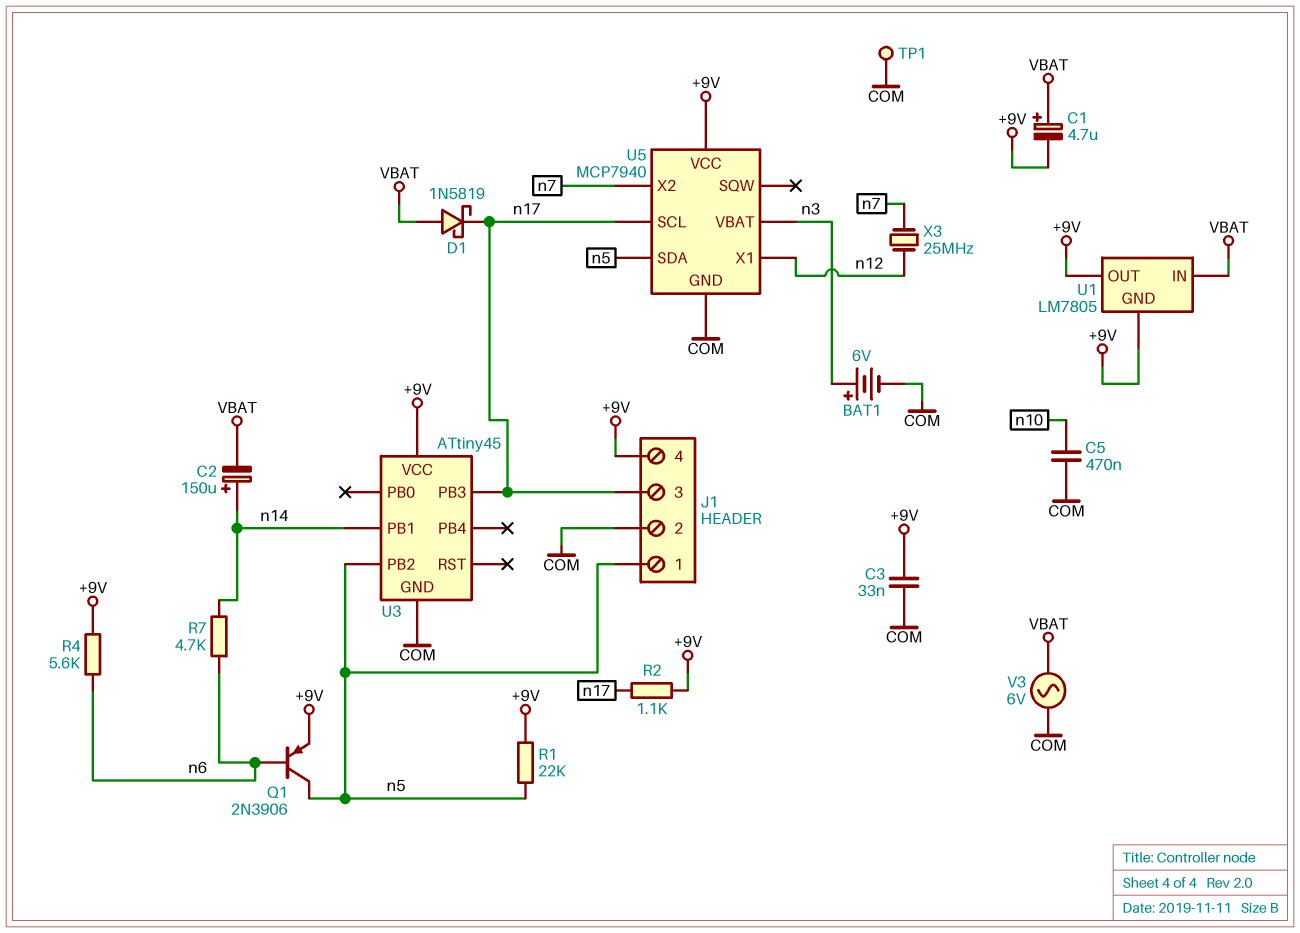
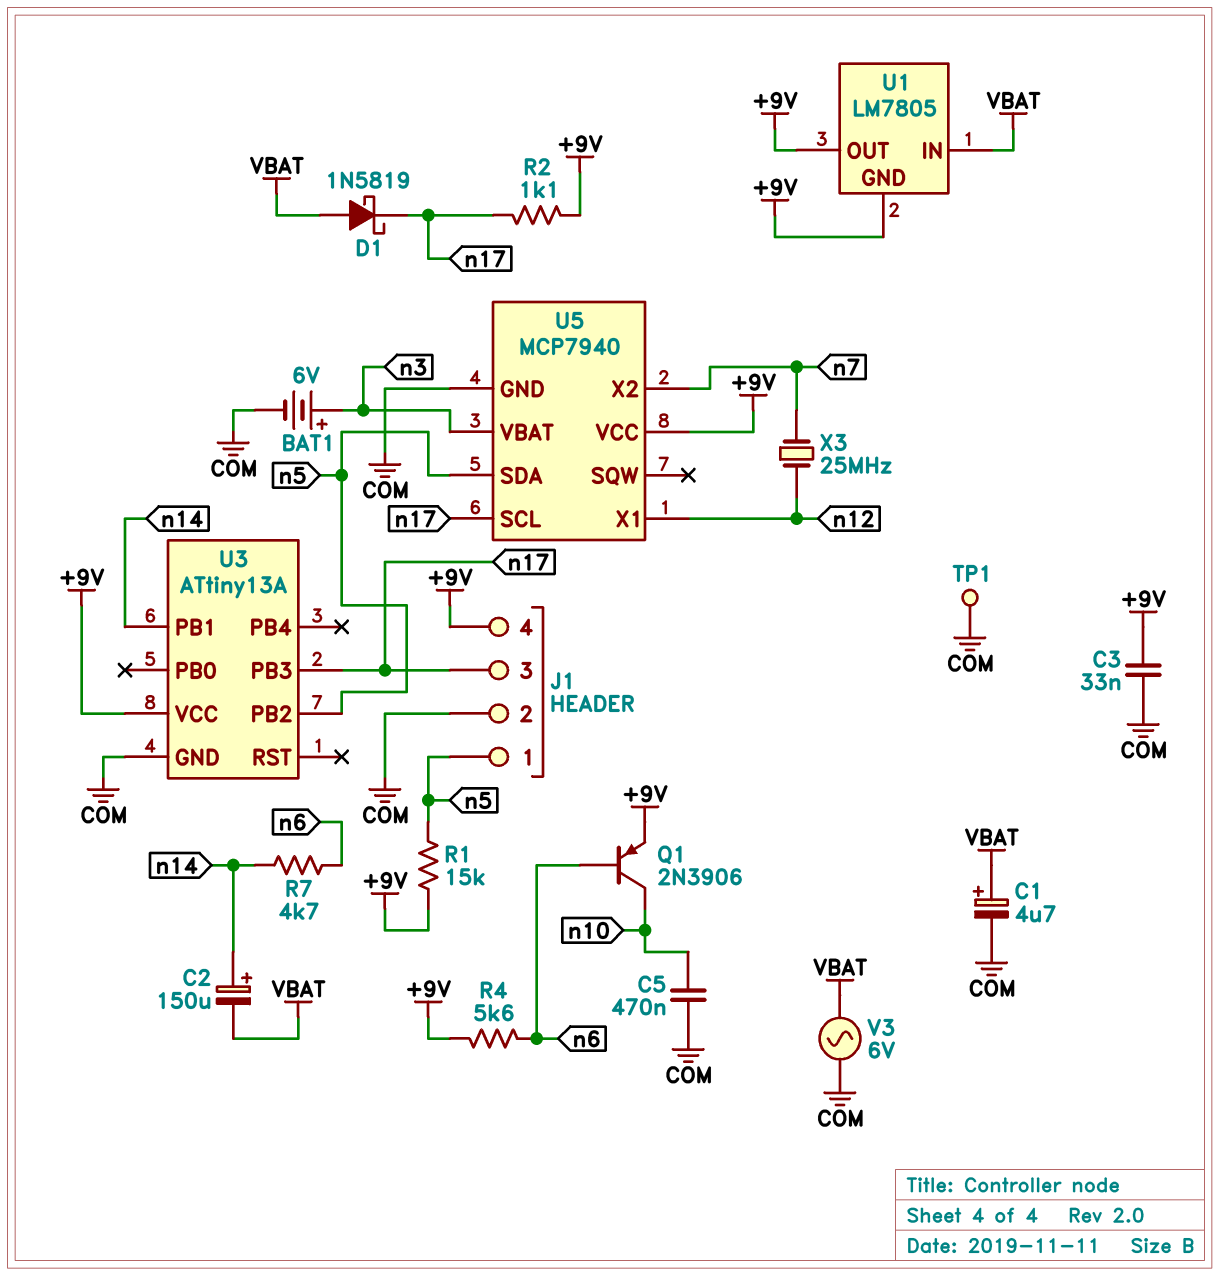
C1: 4.7uF (plus VBAT, minus +9V) -> 4.7uF (plus VBAT, minus COM)
Q1: PNP 2N3906 (B n6, C n5, E +9V) -> PNP 2N3906 (B n6, C n10, E +9V)
R1: 22k (+9V, n5) -> 15k (+9V, n5)
U3: ATtiny45 -> ATtiny13A

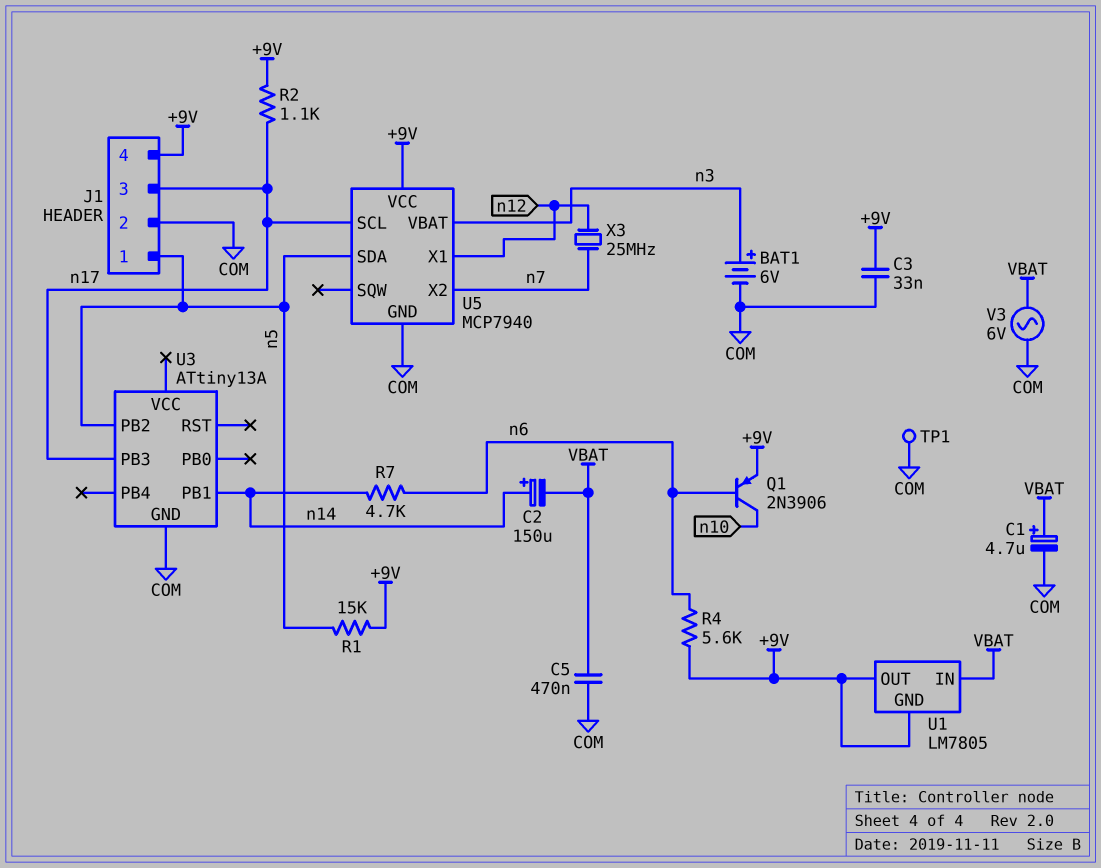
C5: 470nF (COM, n10) -> 470nF (COM, VBAT)
D1: schottky 1N5819 (A VBAT, K n17) -> none
U3 pin VCC: +9V -> none

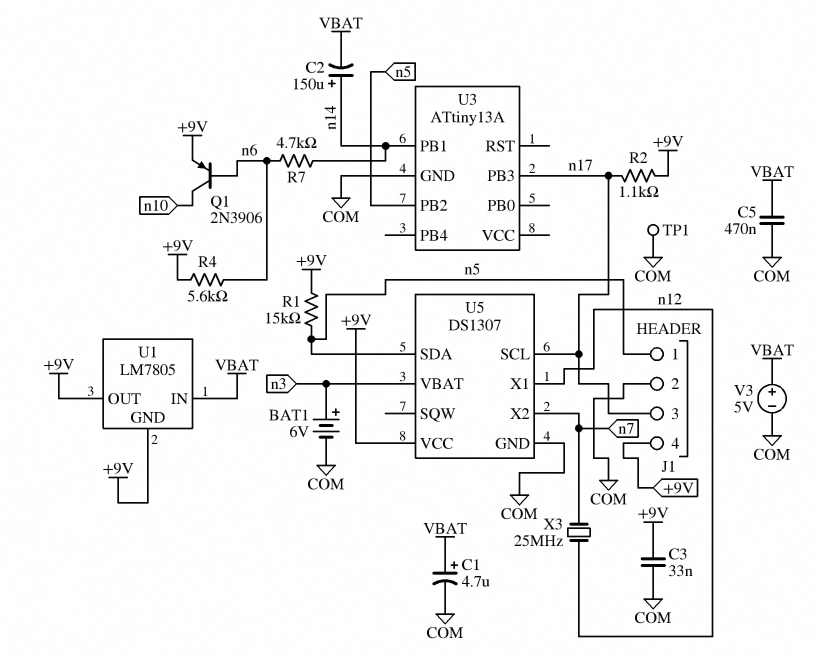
U5: MCP7940 -> DS1307
V3: AC 6V (COM, VBAT) -> 5V (plus VBAT, minus COM)

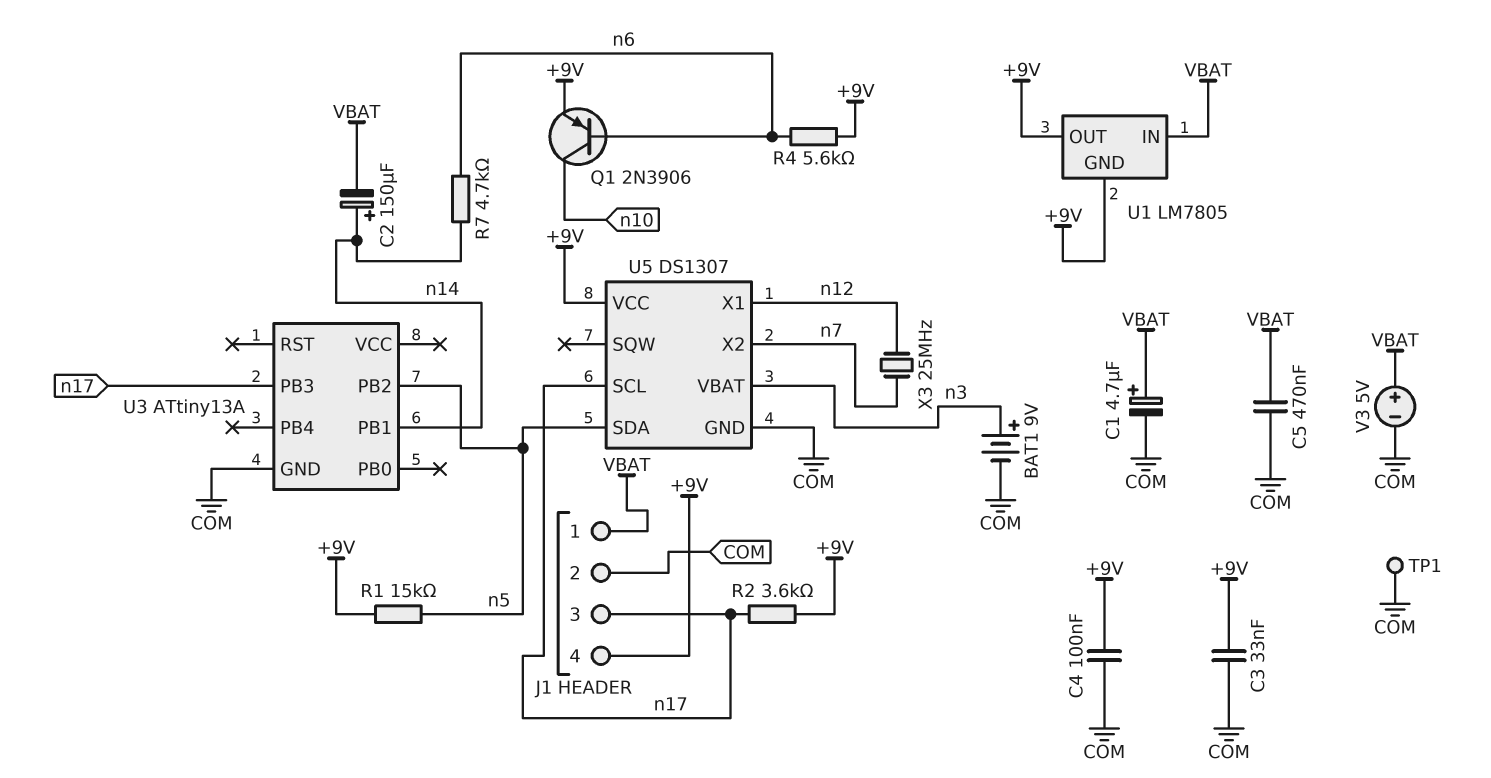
BAT1: 6V (plus n3, minus COM) -> 9V (plus n3, minus COM)
C4: none -> 100nF (+9V, COM)
J1 pin 1: n5 -> VBAT
R2: 1.1k (+9V, n17) -> 3.6k (+9V, n17)

